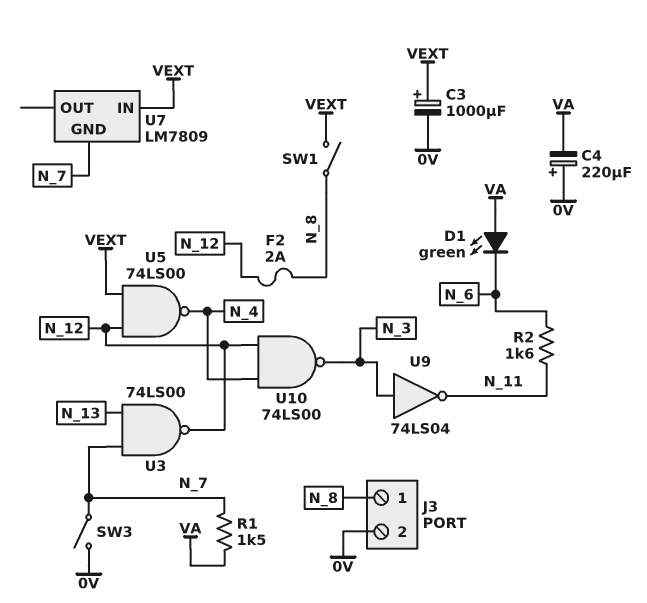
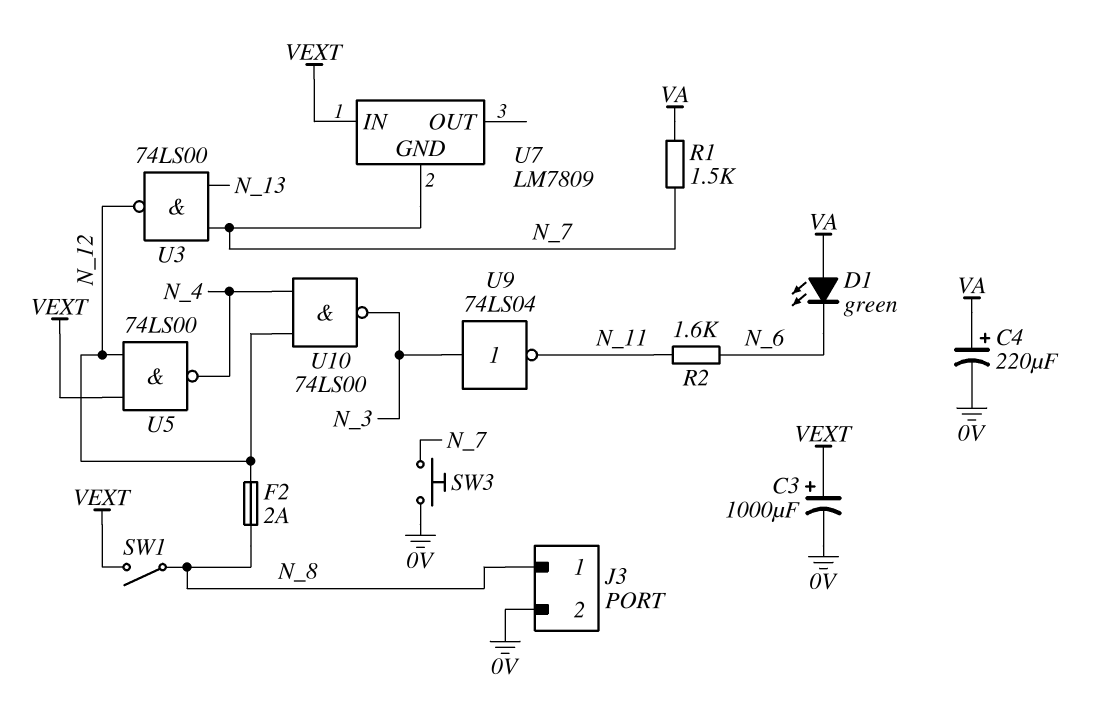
C4: 220uF (plus 0V, minus VA) -> 220uF (plus VA, minus 0V)
SW3: switch (0V, N_7) -> button (0V, N_7)

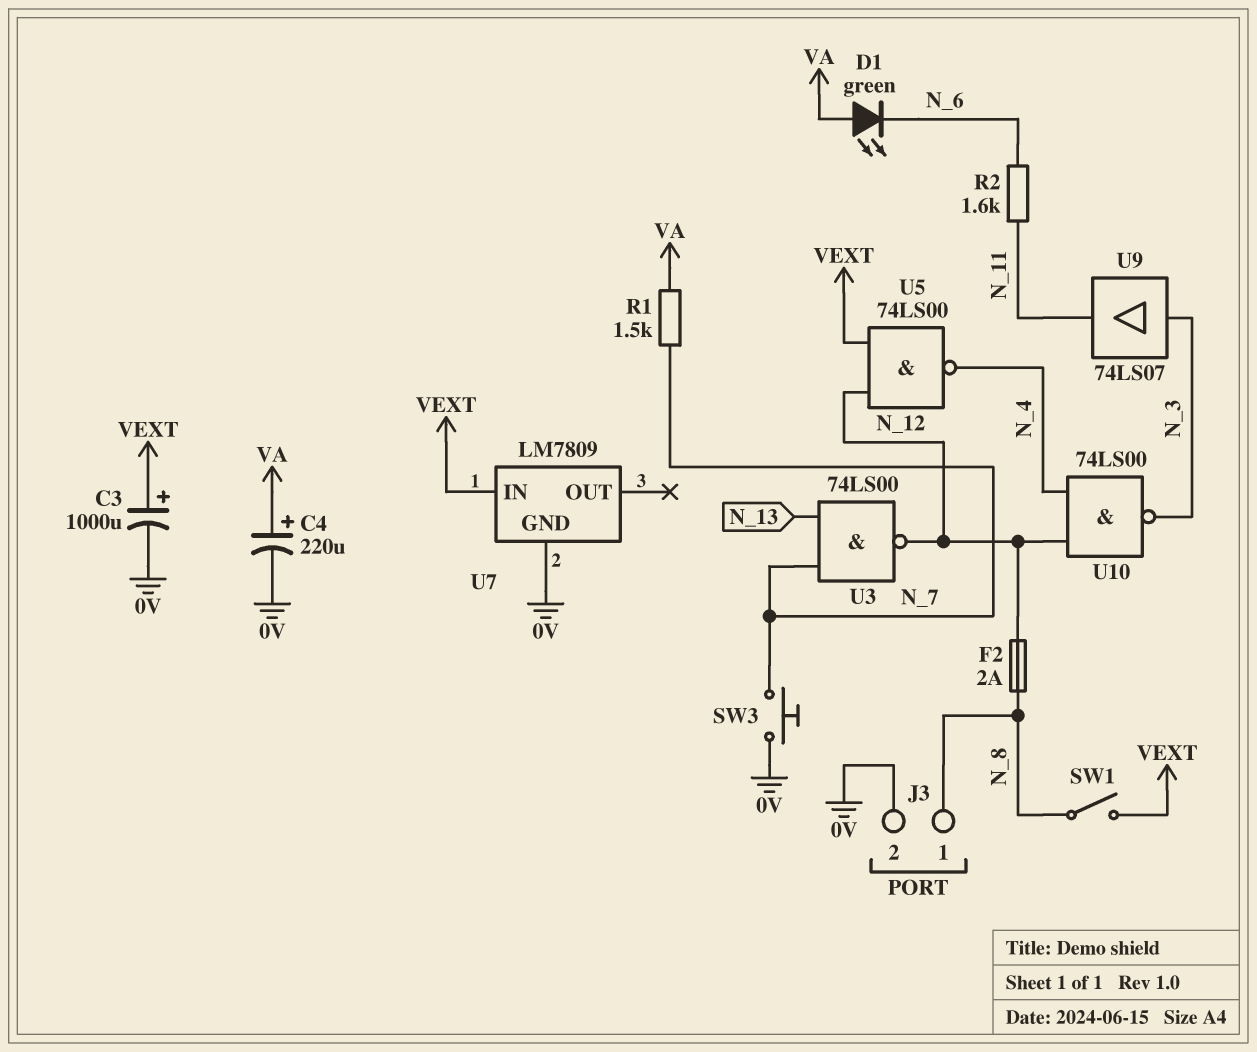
U7 pin GND: N_7 -> 0V
U9: NOT 74LS04 (in N_3, out N_11) -> buffer 74LS07 (in N_3, out N_11)

